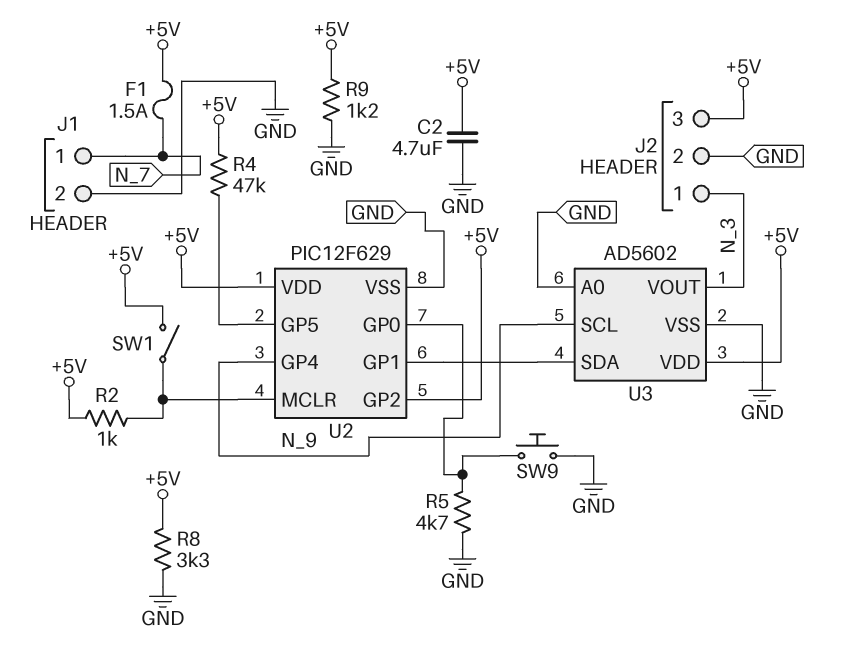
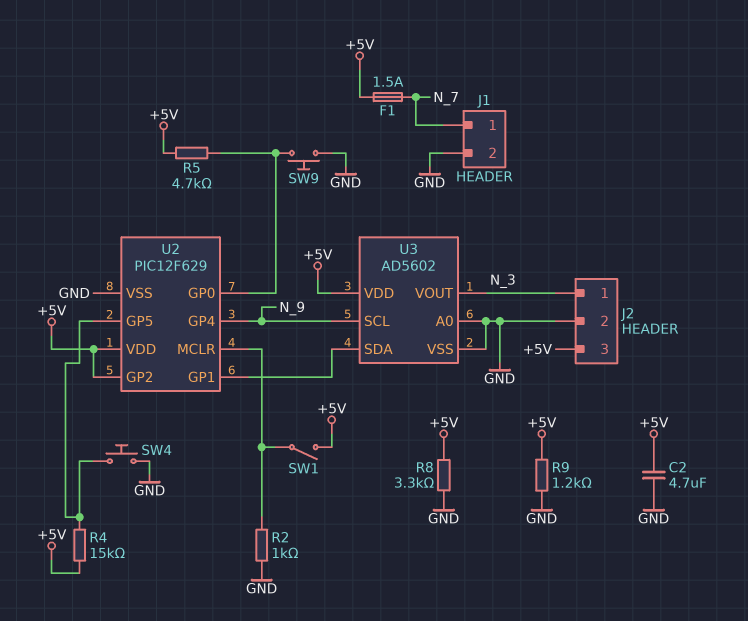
R2: 1k (+5V, U2/MCLR) -> 1k (GND, U2/MCLR)
R4: 47k (+5V, U2/GP5) -> 15k (+5V, U2/GP5)
R5: 4.7k (GND, U2/GP0) -> 4.7k (+5V, U2/GP0)
SW4: none -> button (GND, U2/GP5)

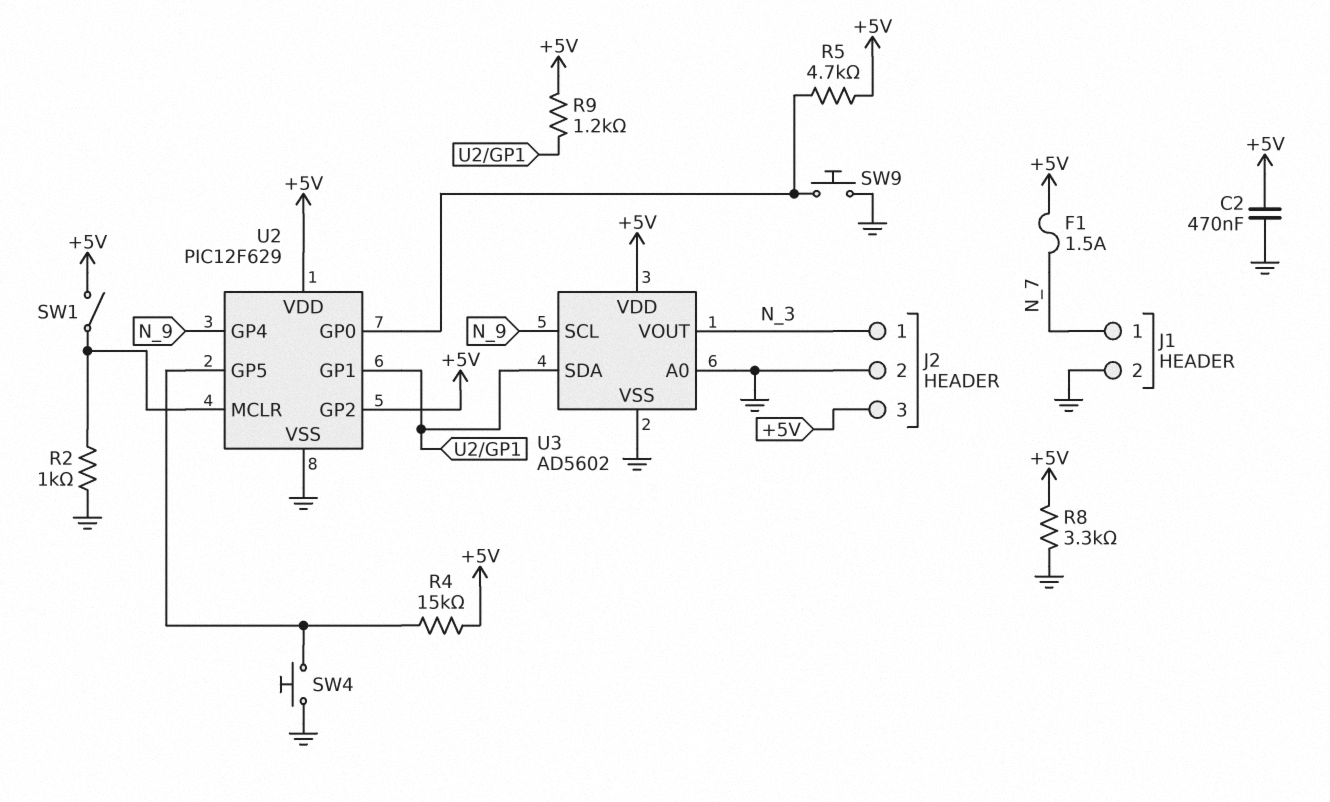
C2: 4.7uF (+5V, GND) -> 470nF (+5V, GND)
R9: 1.2k (+5V, GND) -> 1.2k (+5V, U2/GP1)

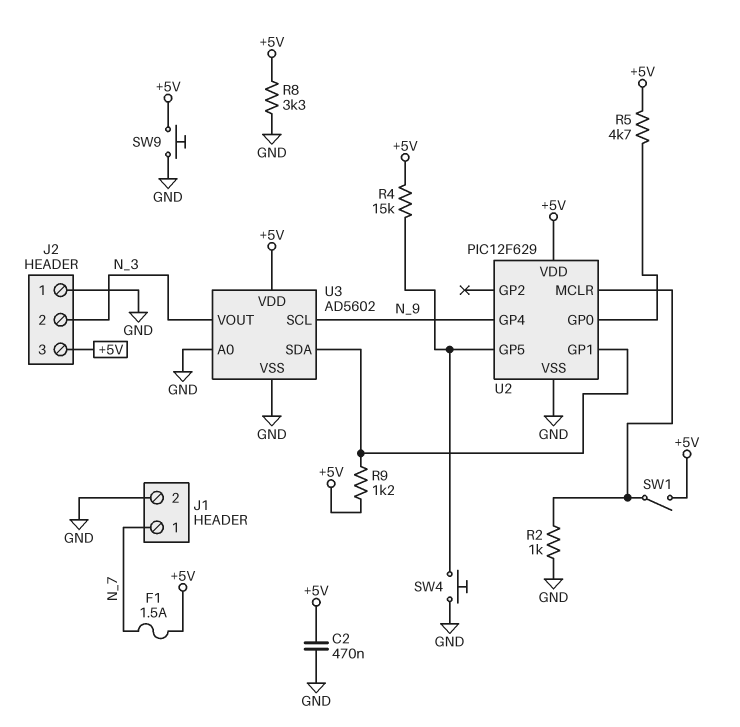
J2 pin 1: N_3 -> GND
J2 pin 2: GND -> N_3
SW9: button (GND, U2/GP0) -> button (+5V, GND)
U2 pin GP2: +5V -> none

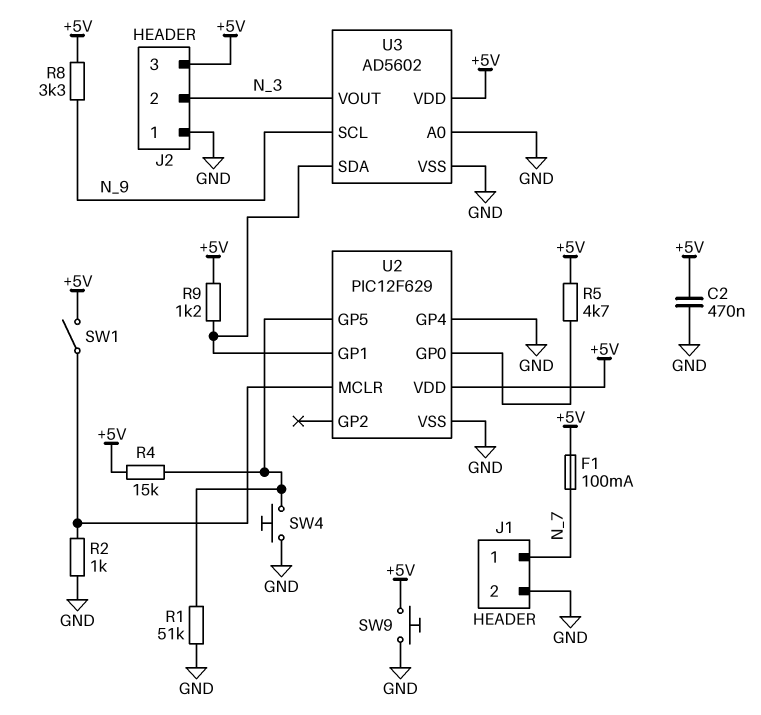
F1: 1.5A (+5V, N_7) -> 100mA (+5V, N_7)
R1: none -> 51k (GND, U2/GP5)
R8: 3.3k (+5V, GND) -> 3.3k (+5V, N_9)
U2 pin GP4: N_9 -> GND

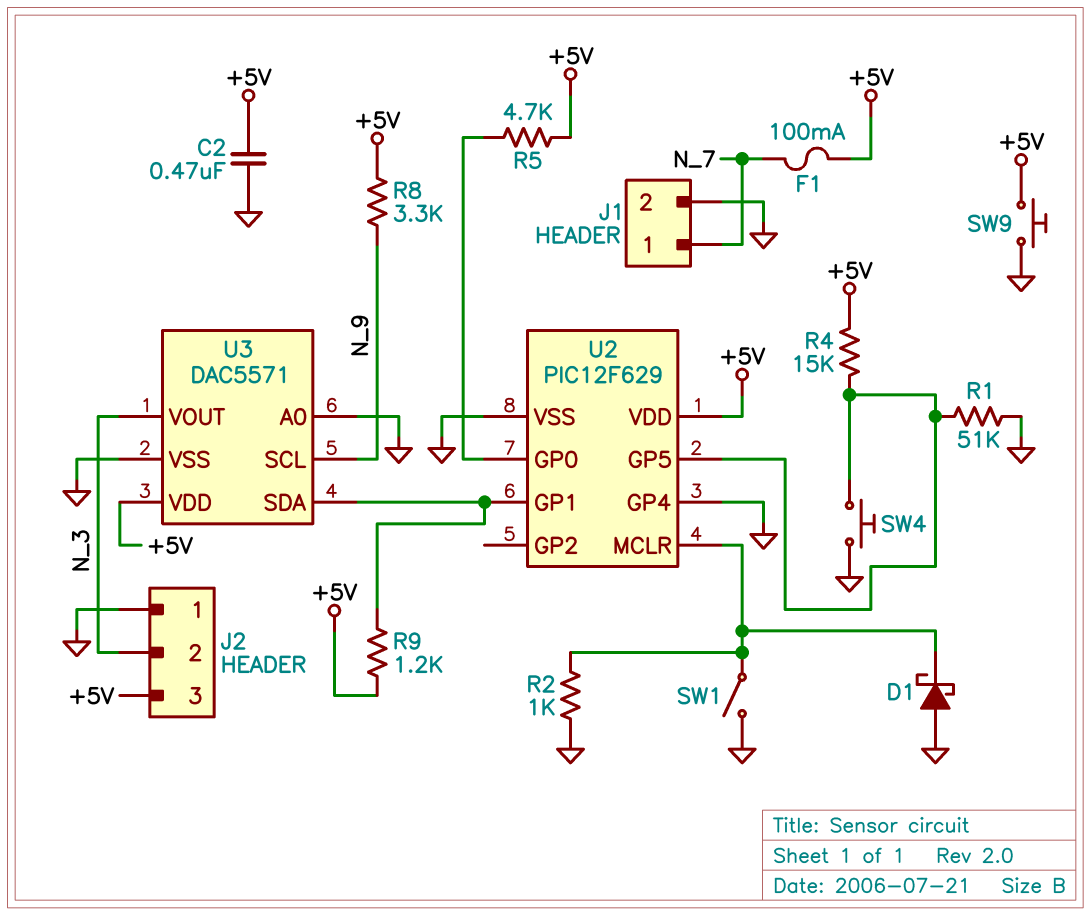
D1: none -> schottky (A GND, K U2/MCLR)
SW1: switch (+5V, U2/MCLR) -> switch (GND, U2/MCLR)
U3: AD5602 -> DAC5571

